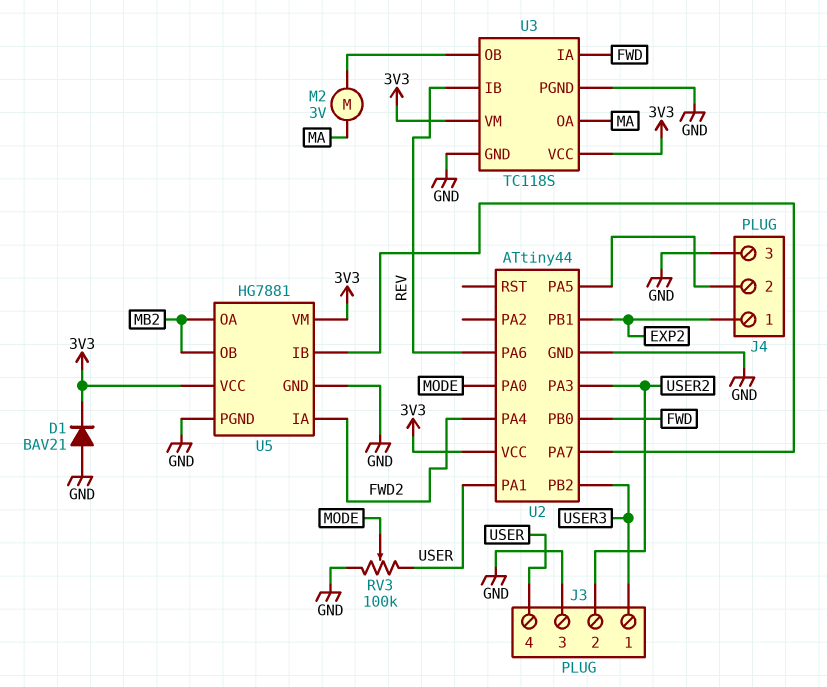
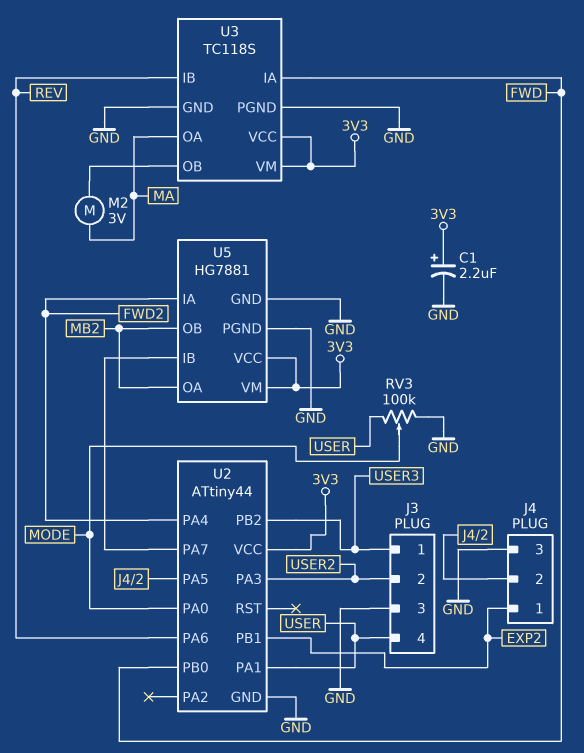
C1: none -> 2.2uF (plus 3V3, minus GND)
D1: diode BAV21 (A GND, K 3V3) -> none

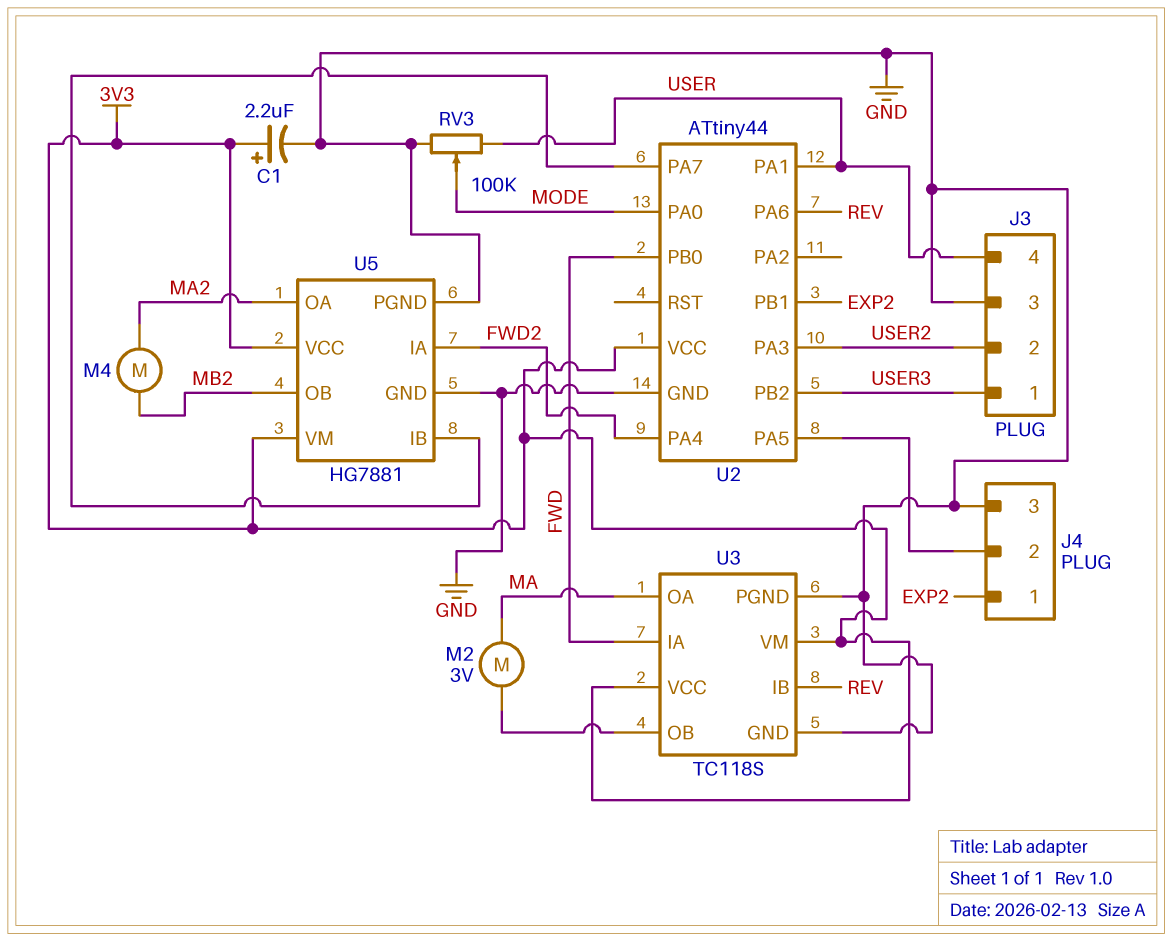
M4: none -> motor (MA2, MB2)
U5 pin OA: MB2 -> MA2

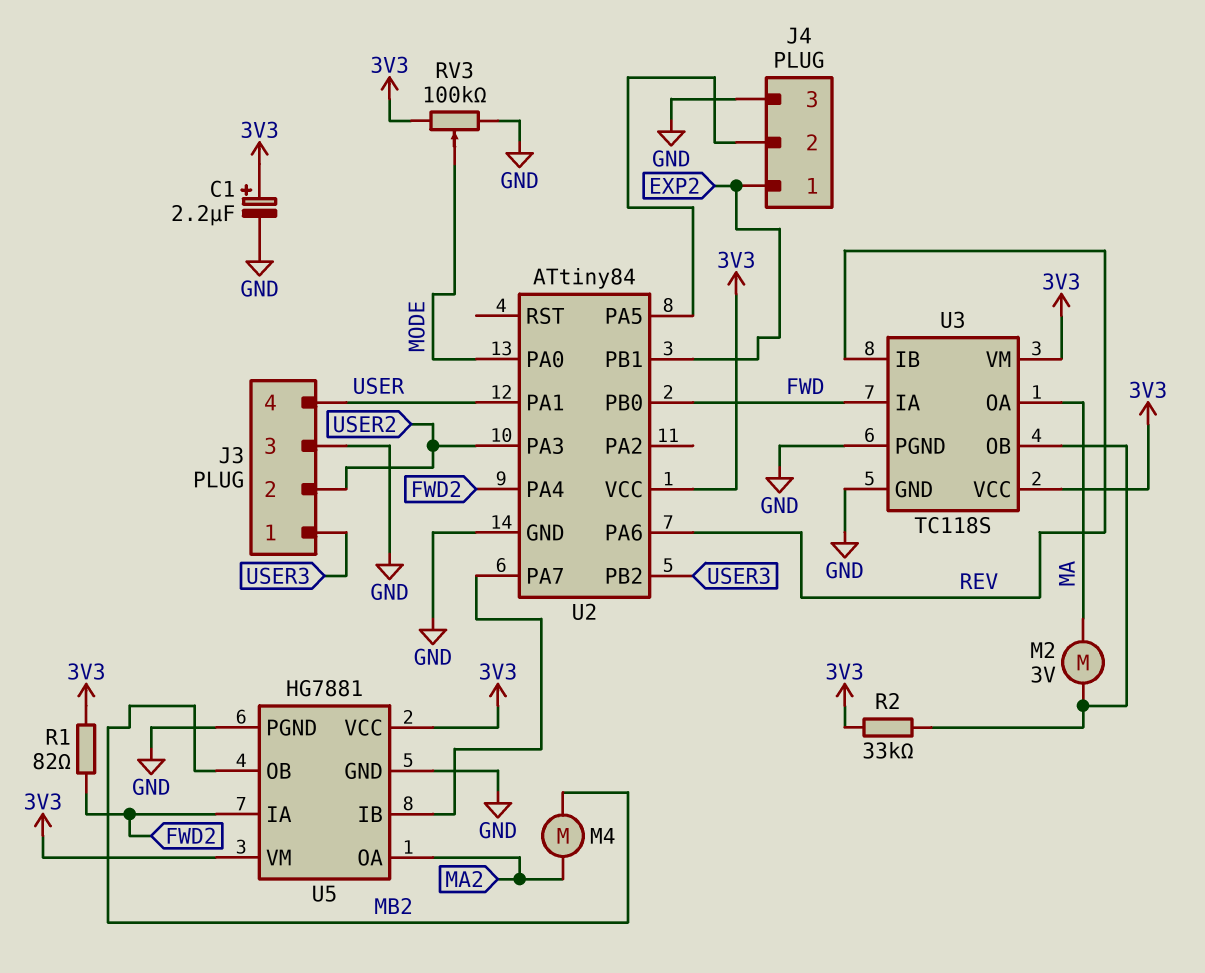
R1: none -> 82 (3V3, FWD2)
R2: none -> 33k (3V3, U3/OB)
RV3: 100k (GND, USER, wiper MODE) -> 100k (3V3, GND, wiper MODE)
U2: ATtiny44 -> ATtiny84

